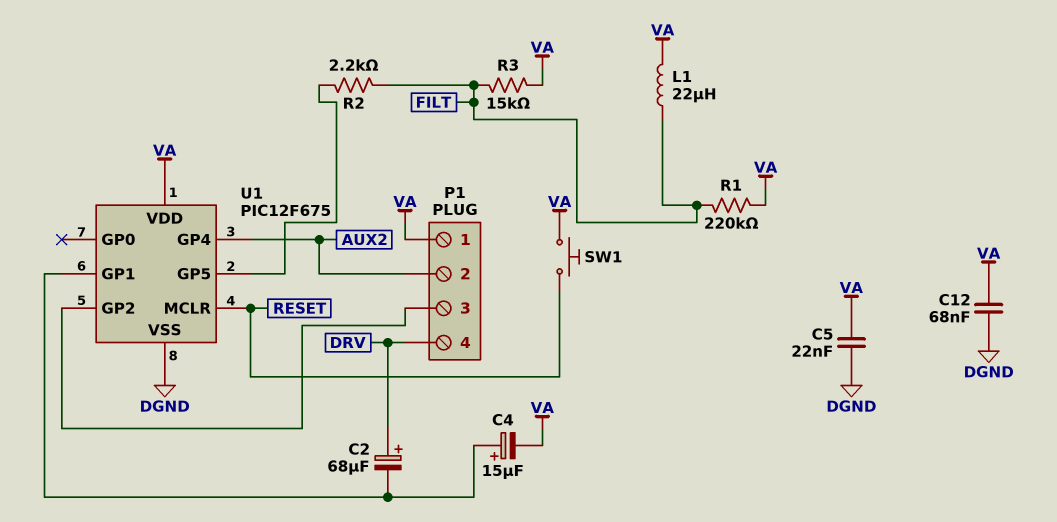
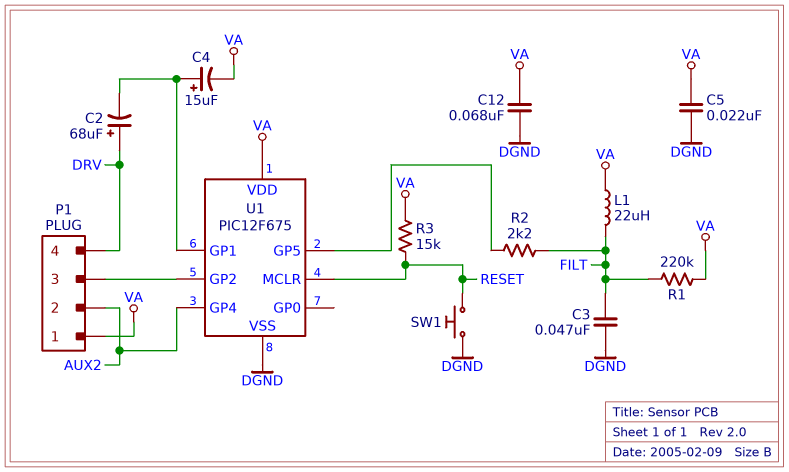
C3: none -> 47nF (DGND, FILT)
R3: 15k (FILT, VA) -> 15k (RESET, VA)
SW1: button (RESET, VA) -> button (DGND, RESET)

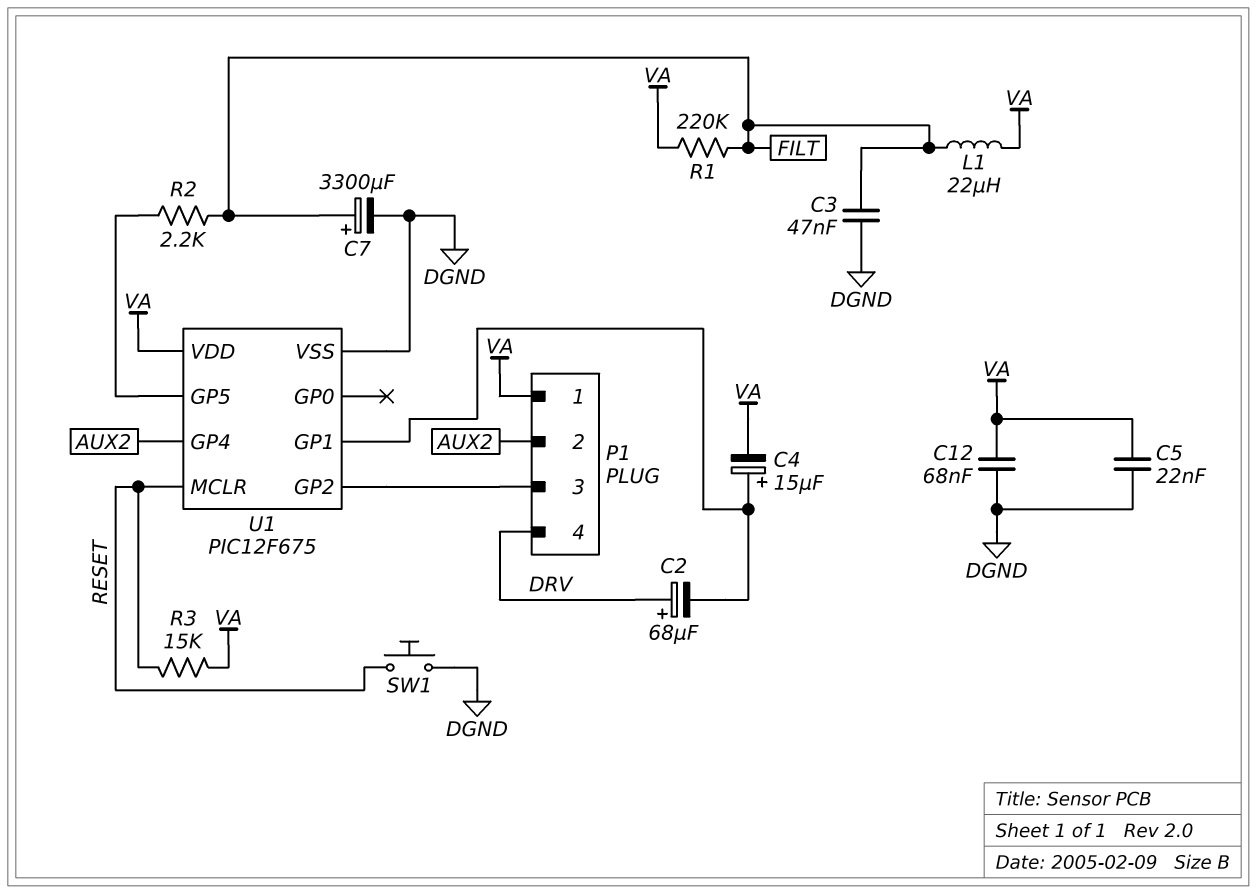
C7: none -> 3300uF (plus FILT, minus DGND)

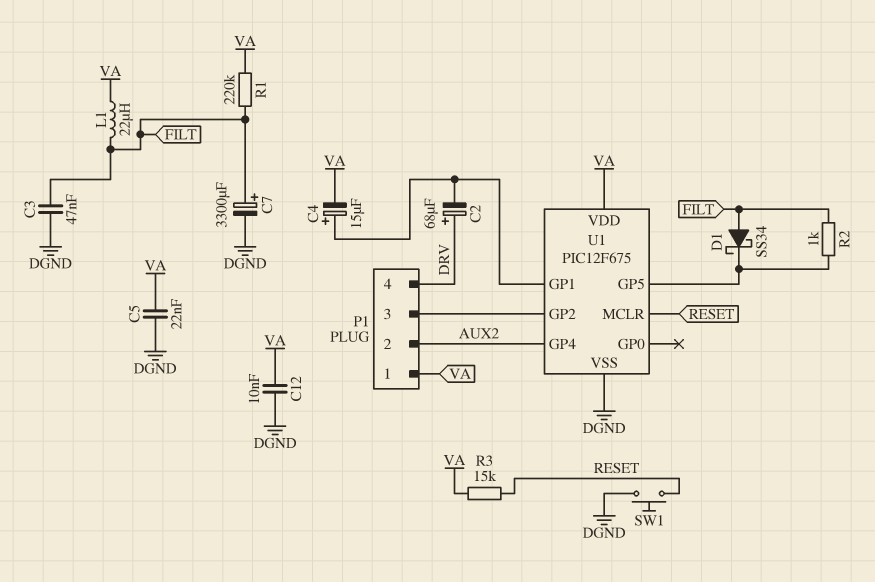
C12: 68nF (DGND, VA) -> 10nF (DGND, VA)
D1: none -> schottky SS34 (A FILT, K U1/GP5)
R2: 2.2k (FILT, U1/GP5) -> 1k (FILT, U1/GP5)

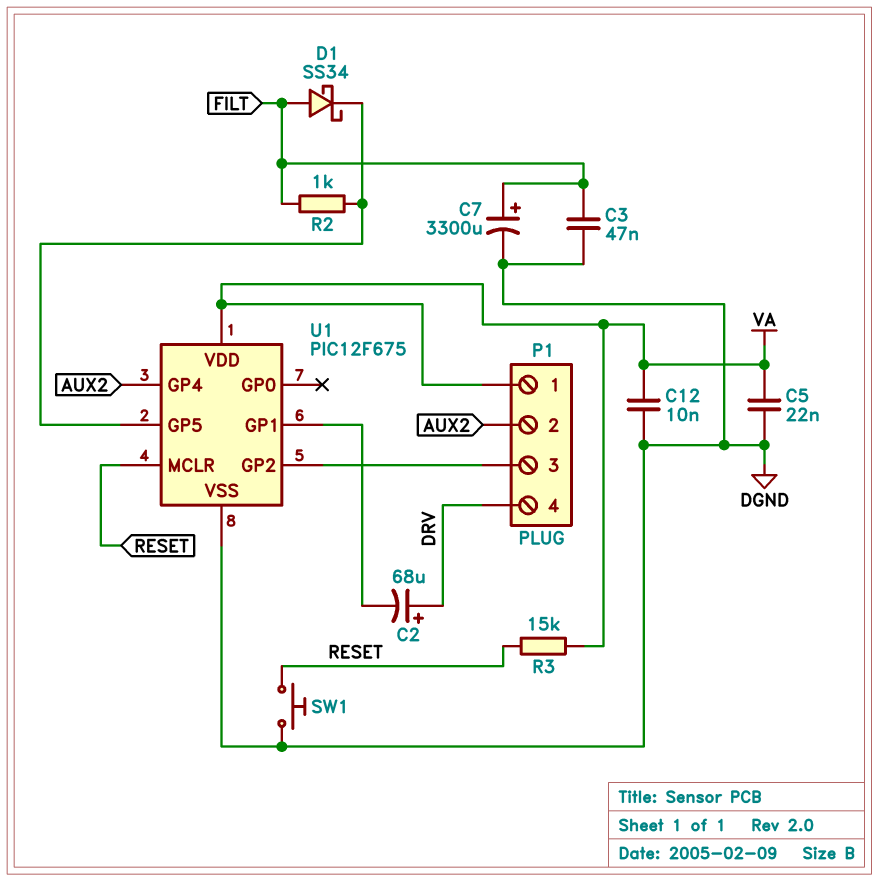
C4: 15uF (plus U1/GP1, minus VA) -> none
L1: 22uH (FILT, VA) -> none
R1: 220k (FILT, VA) -> none

